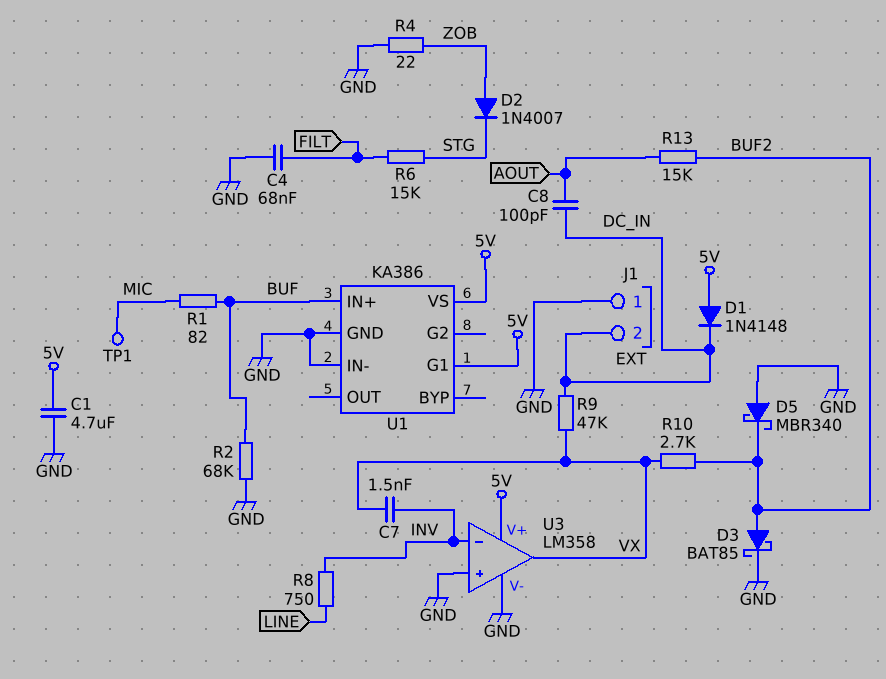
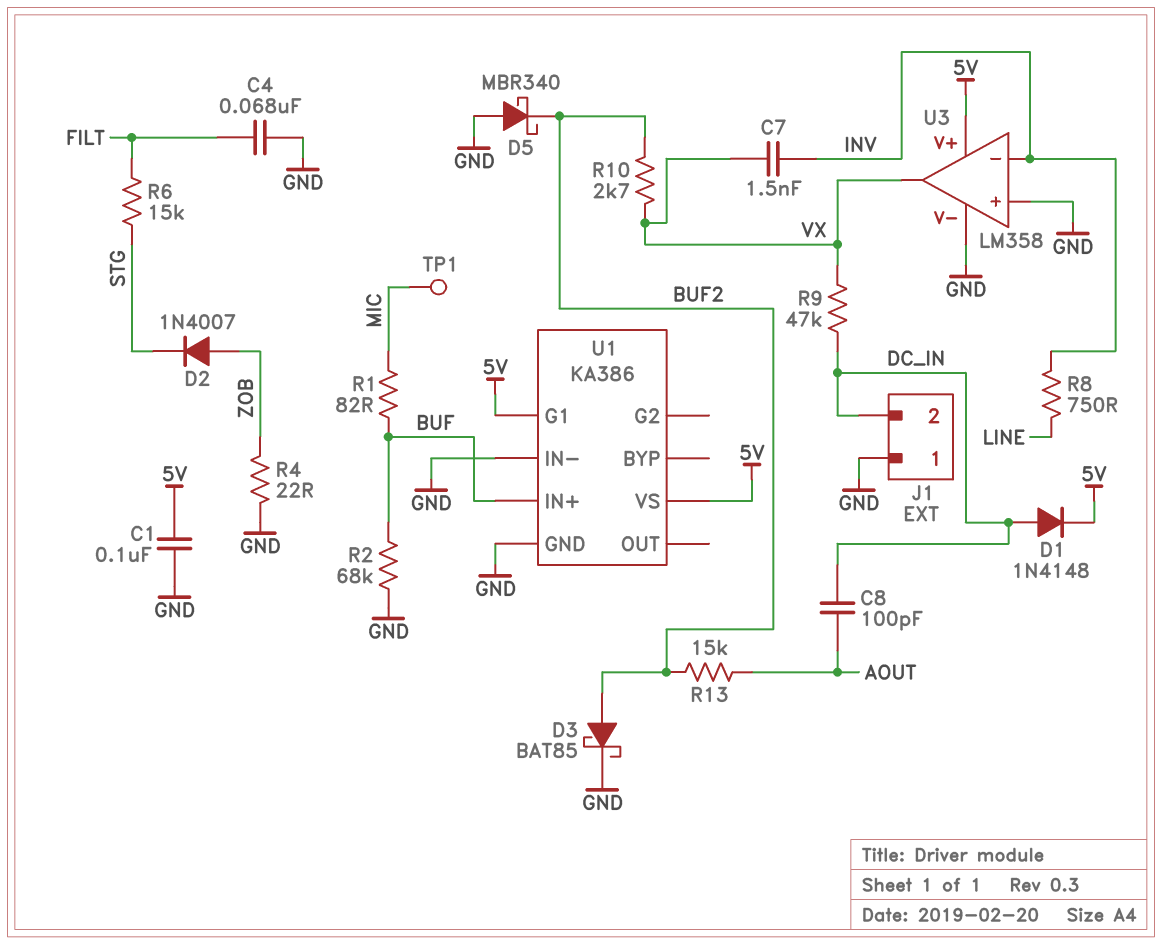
C1: 4.7uF (5V, GND) -> 100nF (5V, GND)
D1: diode 1N4148 (A 5V, K DC_IN) -> diode 1N4148 (A DC_IN, K 5V)

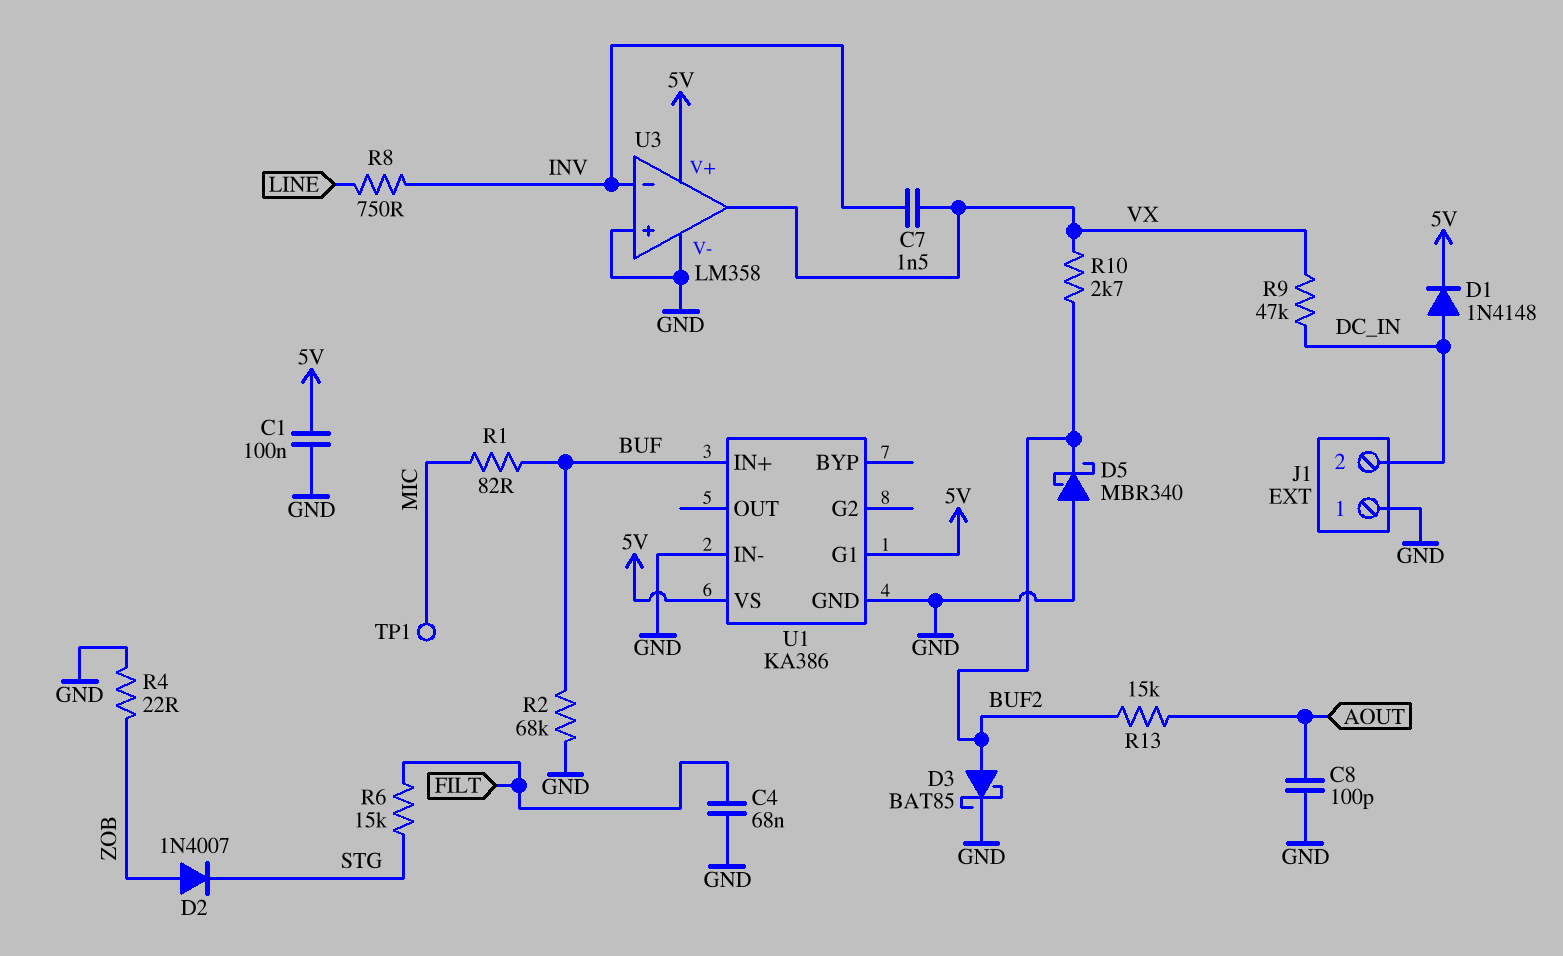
C8: 100pF (AOUT, DC_IN) -> 100pF (AOUT, GND)

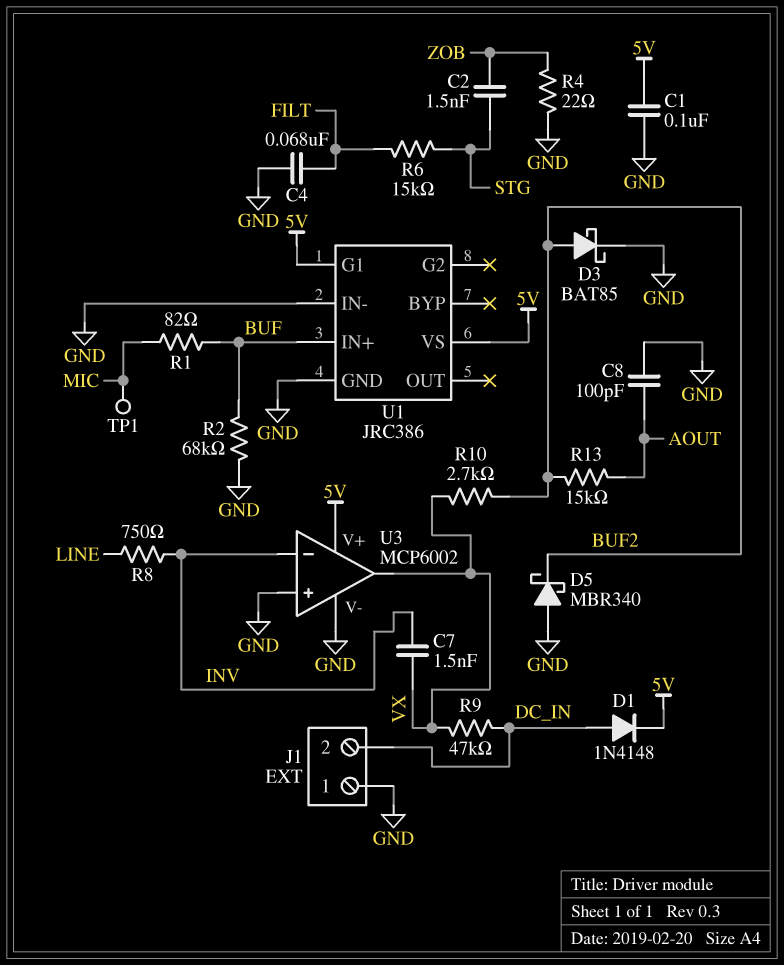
C2: none -> 1.5nF (STG, ZOB)
D2: diode 1N4007 (A ZOB, K STG) -> none
U1: KA386 -> JRC386
U3: LM358 -> MCP6002

